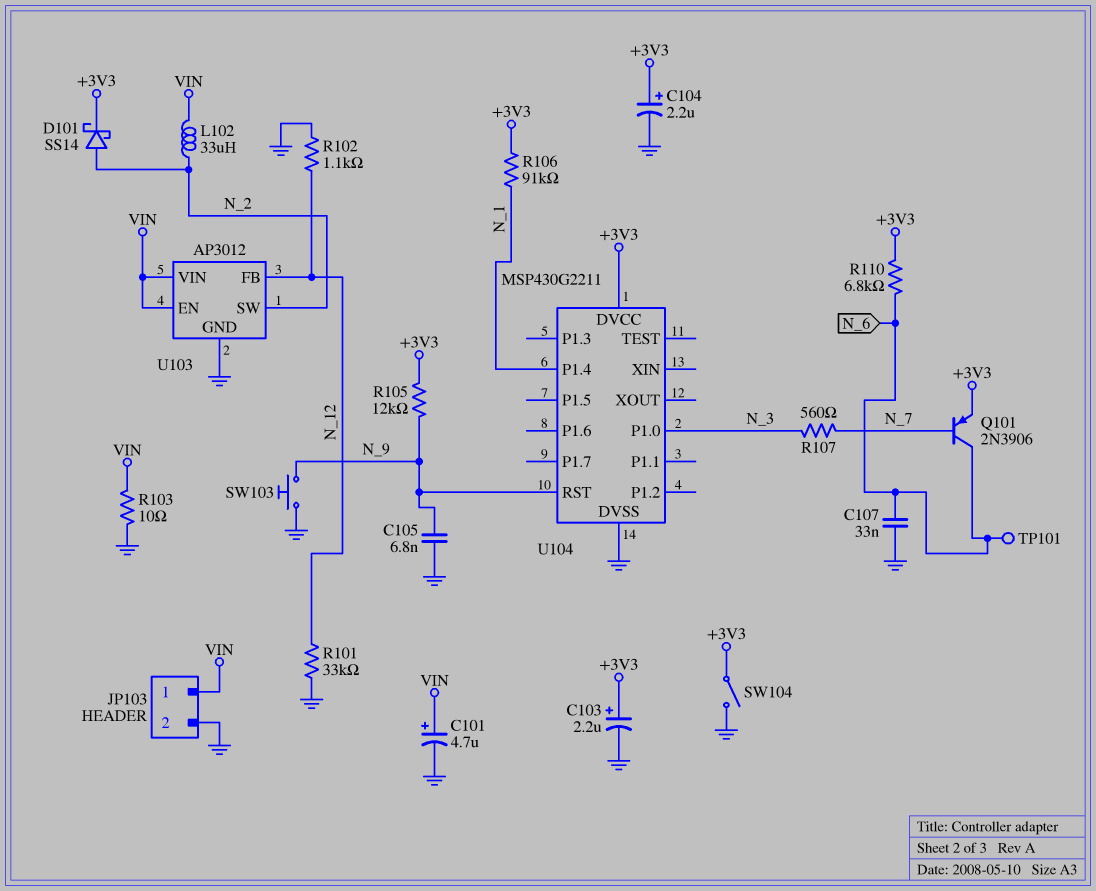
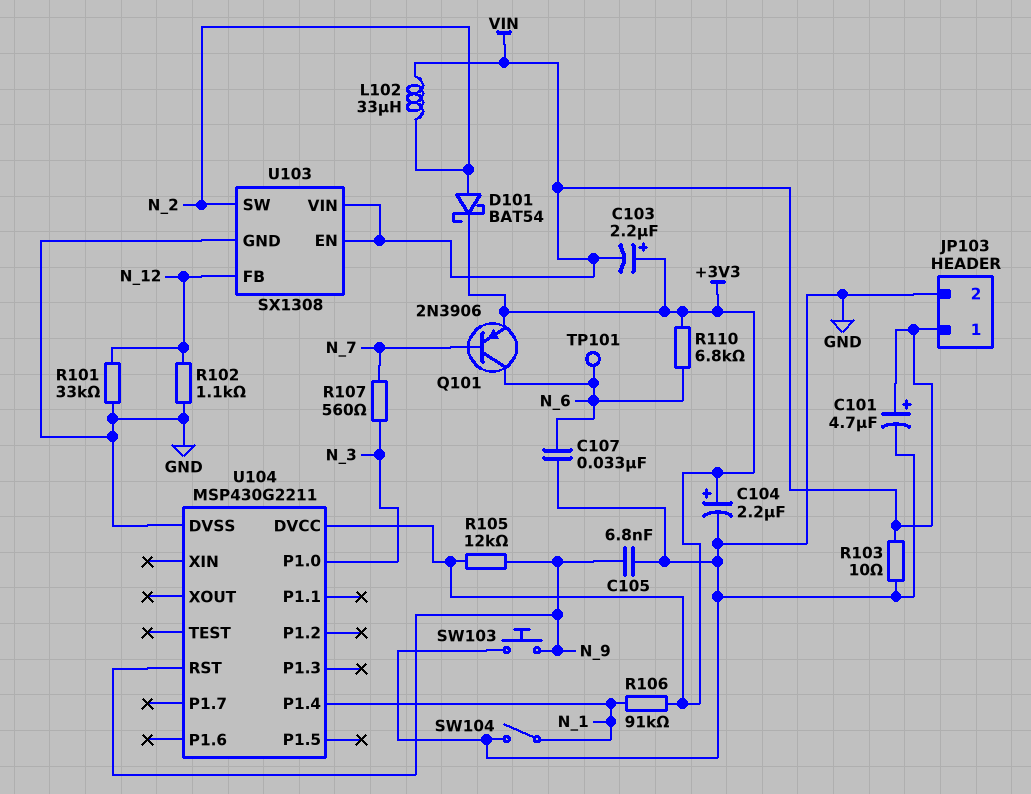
C103: 2.2uF (plus +3V3, minus GND) -> 2.2uF (plus +3V3, minus VIN)
D101: schottky SS14 (A N_2, K +3V3) -> schottky BAT54 (A N_2, K +3V3)
SW104: switch (+3V3, GND) -> switch (GND, N_1)
U103: AP3012 -> SX1308

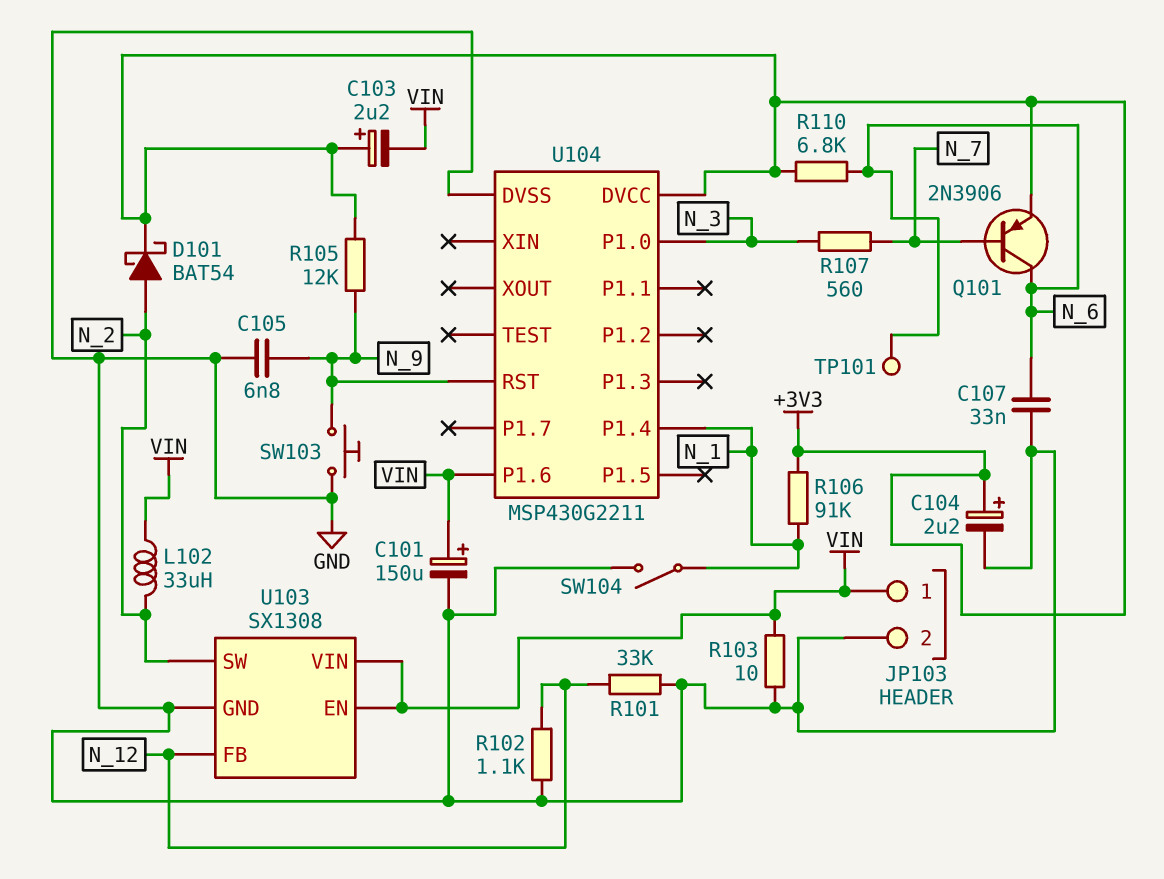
C101: 4.7uF (plus VIN, minus GND) -> 150uF (plus VIN, minus GND)
U104 pin P1.6: none -> VIN

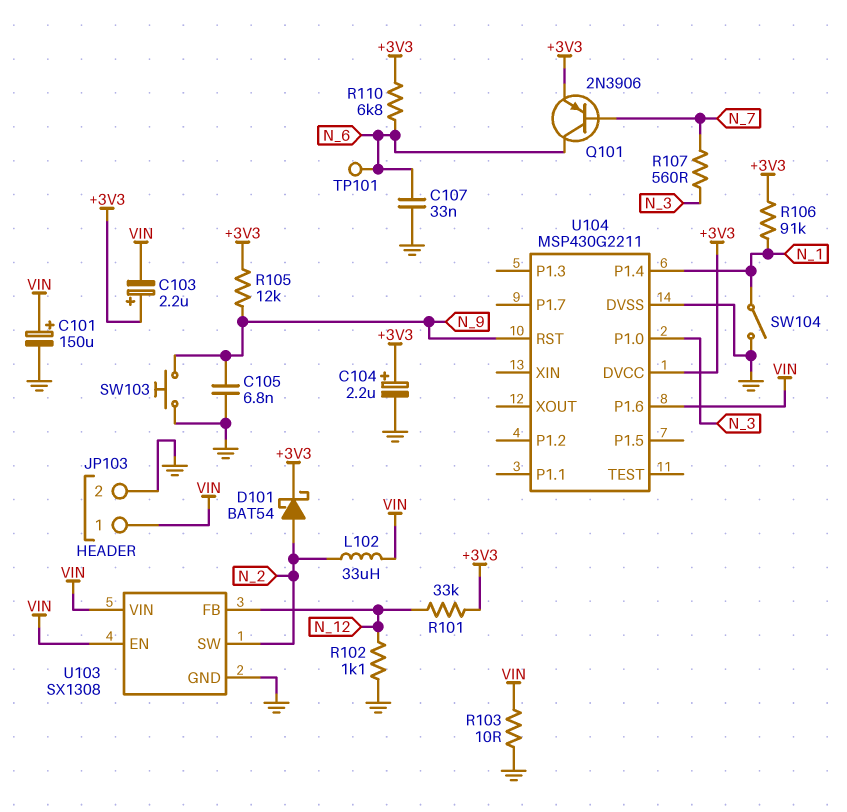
R101: 33k (GND, N_12) -> 33k (+3V3, N_12)

